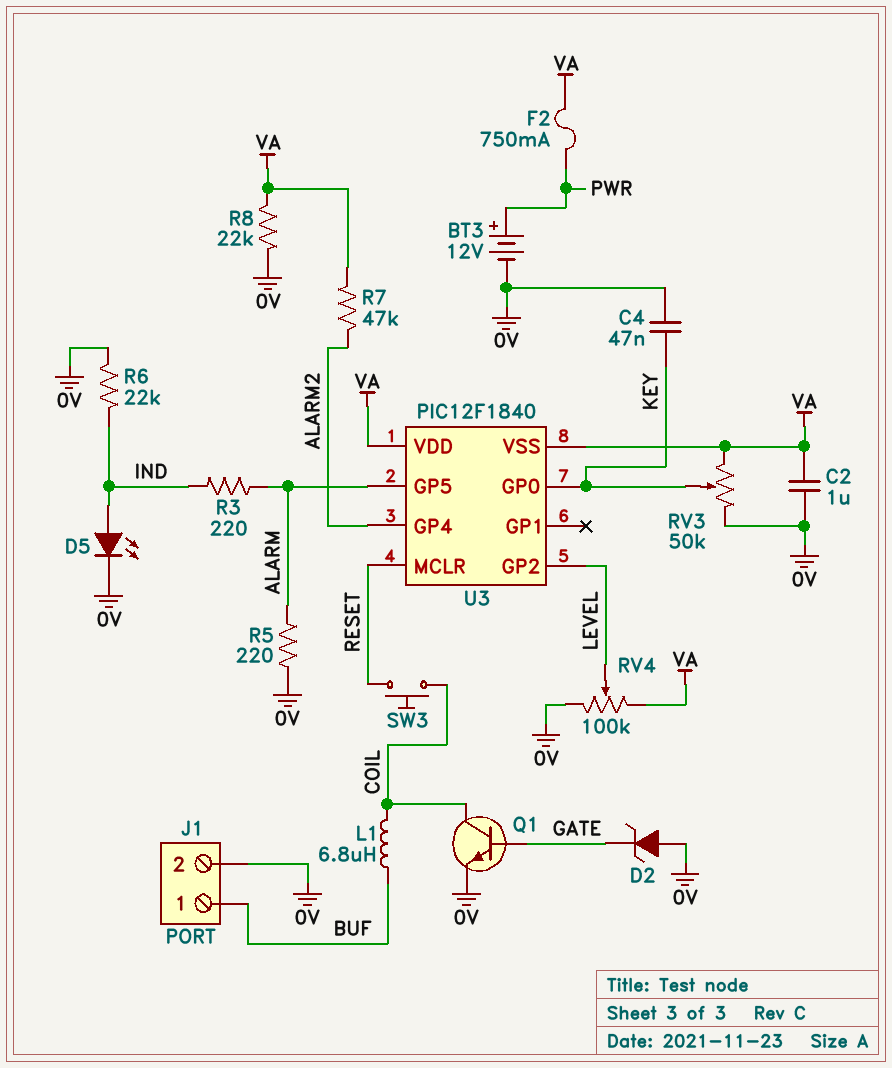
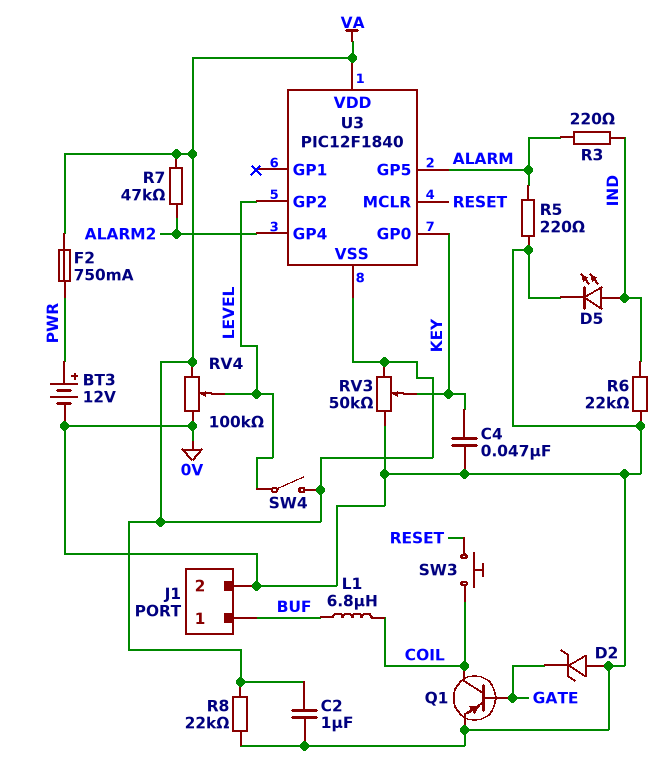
Q1: NPN (B GATE, C COIL, E 0V) -> PNP (B GATE, C COIL, E 0V)
SW4: none -> switch (LEVEL, VA)

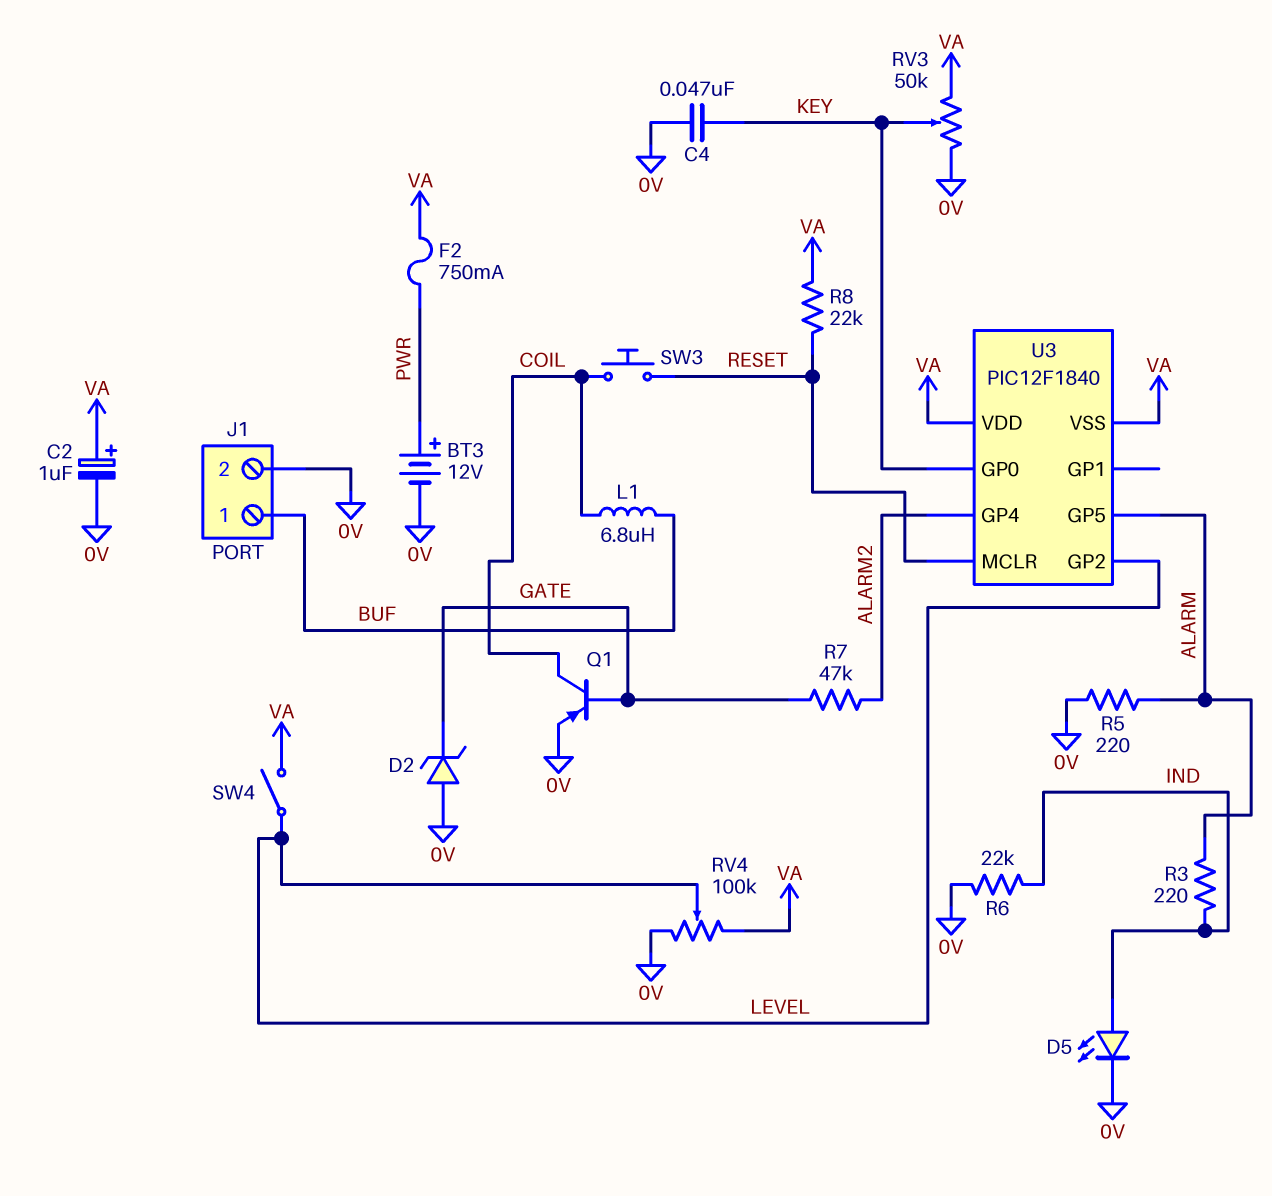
C2: 1uF (0V, VA) -> 1uF (plus VA, minus 0V)
R7: 47k (ALARM2, VA) -> 47k (ALARM2, GATE)
R8: 22k (0V, VA) -> 22k (RESET, VA)

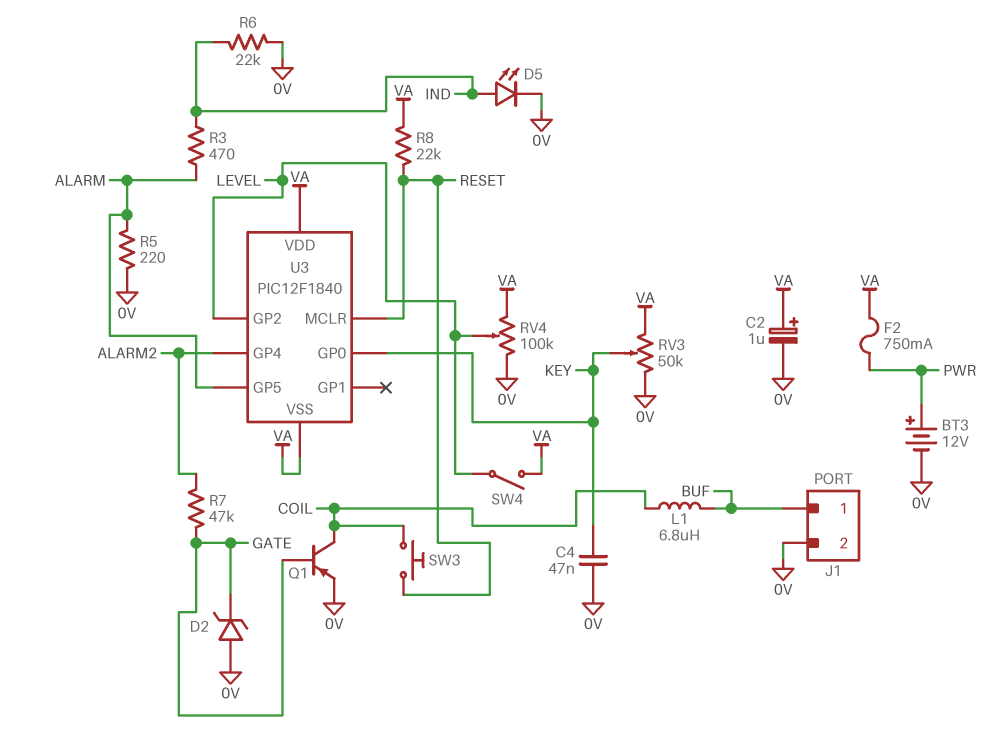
R3: 220 (ALARM, IND) -> 470 (ALARM, IND)

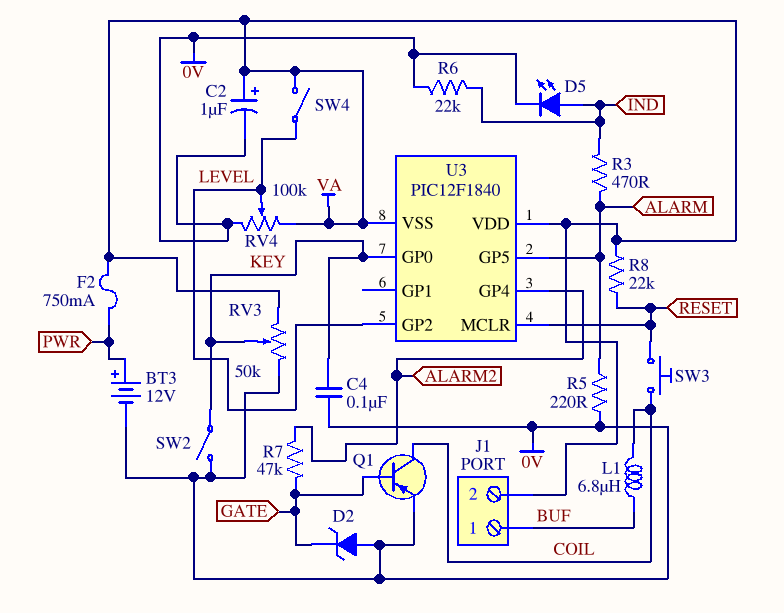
C4: 47nF (0V, KEY) -> 100nF (0V, KEY)
J1 pin 2: 0V -> VA
SW2: none -> switch (0V, KEY)

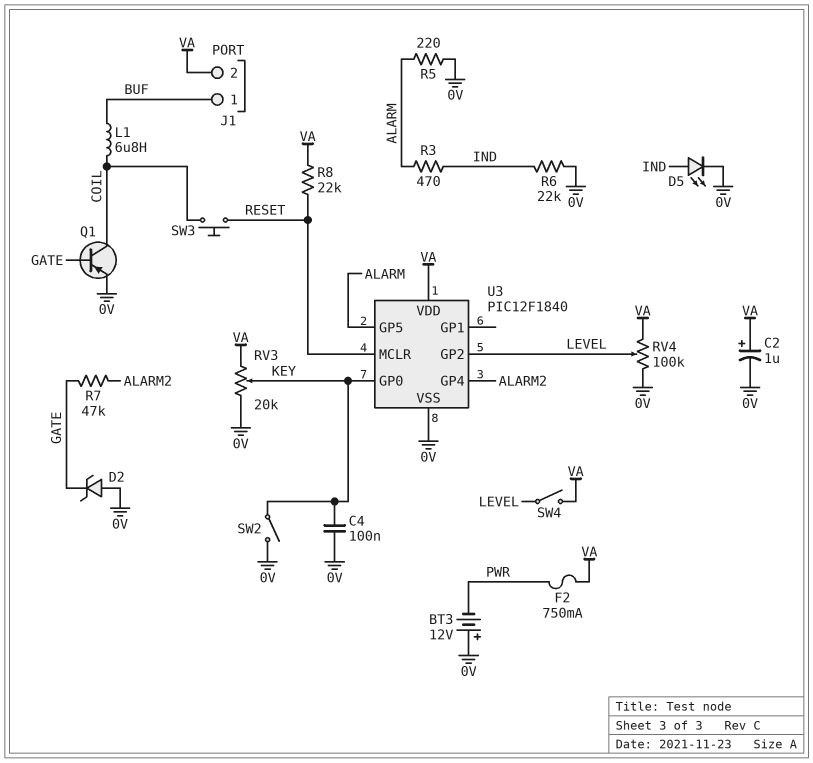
BT3: 12V (plus PWR, minus 0V) -> 12V (plus 0V, minus PWR)
RV3: 50k (0V, VA, wiper KEY) -> 20k (0V, VA, wiper KEY)
U3 pin VSS: VA -> 0V

